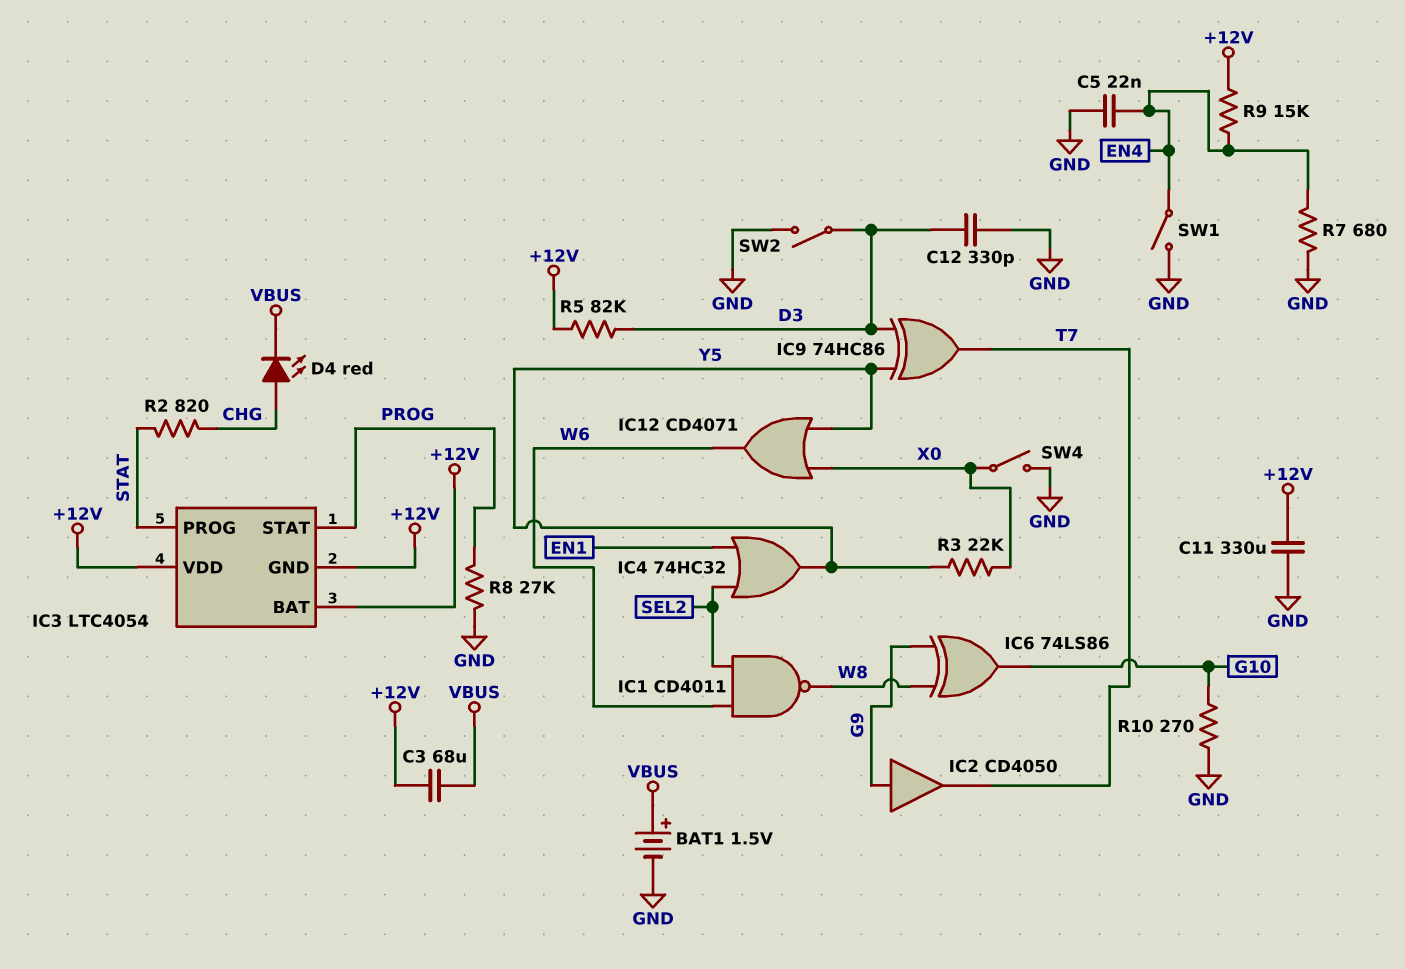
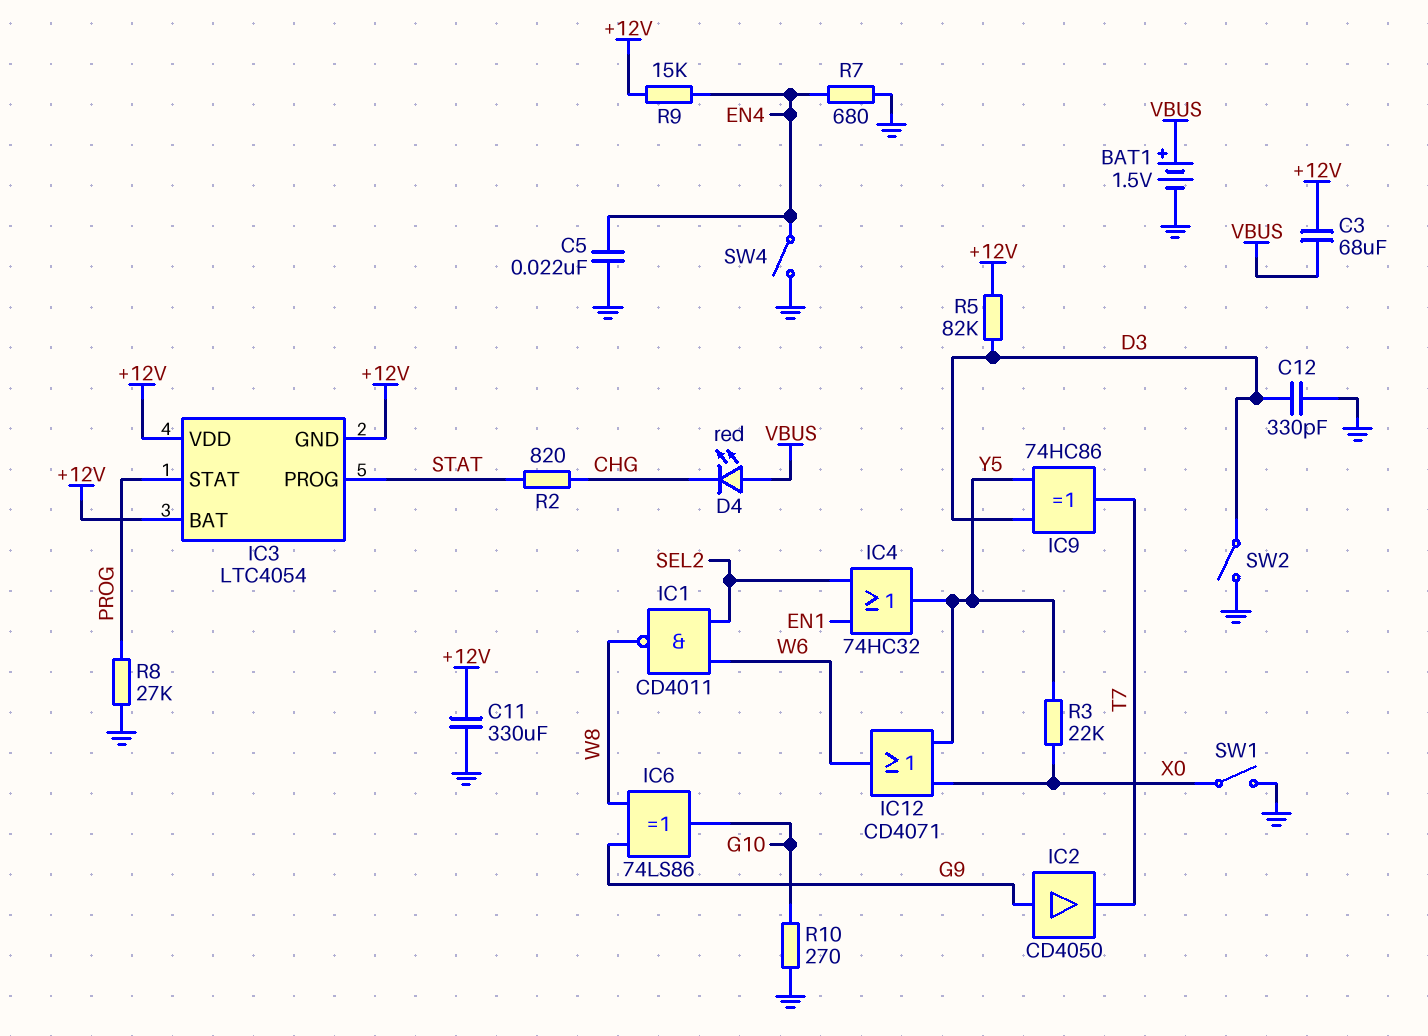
D4: LED red (A CHG, K VBUS) -> LED red (A VBUS, K CHG)
SW1: switch (EN4, GND) -> switch (GND, X0)
SW4: switch (GND, X0) -> switch (EN4, GND)

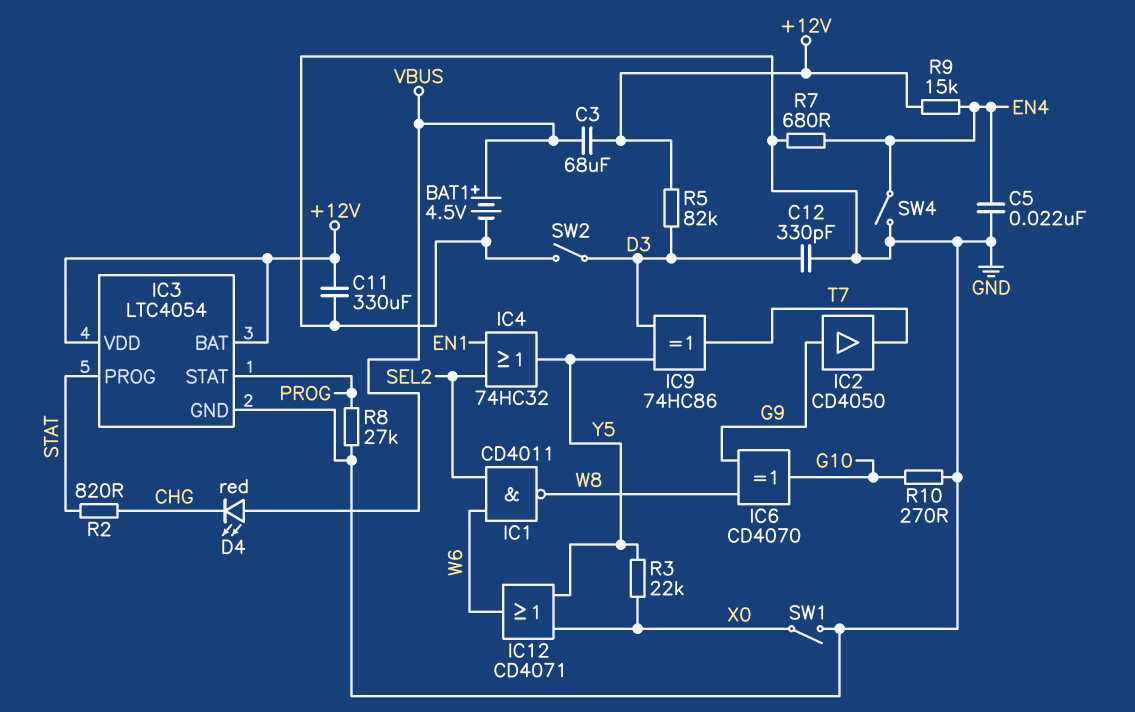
BAT1: 1.5V (plus VBUS, minus GND) -> 4.5V (plus VBUS, minus GND)
IC3 pin GND: +12V -> GND
IC6: XOR 74LS86 (in G9, in W8, out G10) -> XOR CD4070 (in G9, in W8, out G10)

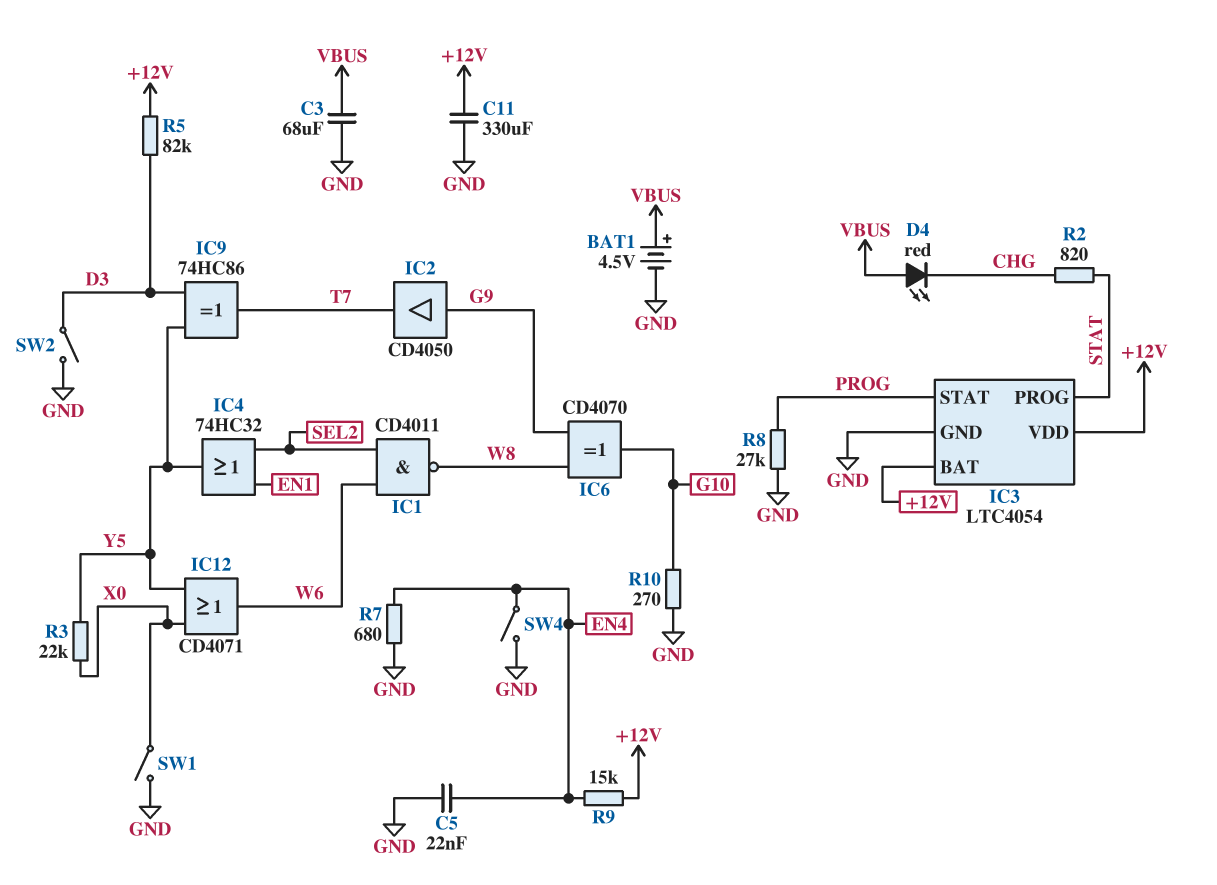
C3: 68uF (+12V, VBUS) -> 68uF (GND, VBUS)
C12: 330pF (D3, GND) -> none

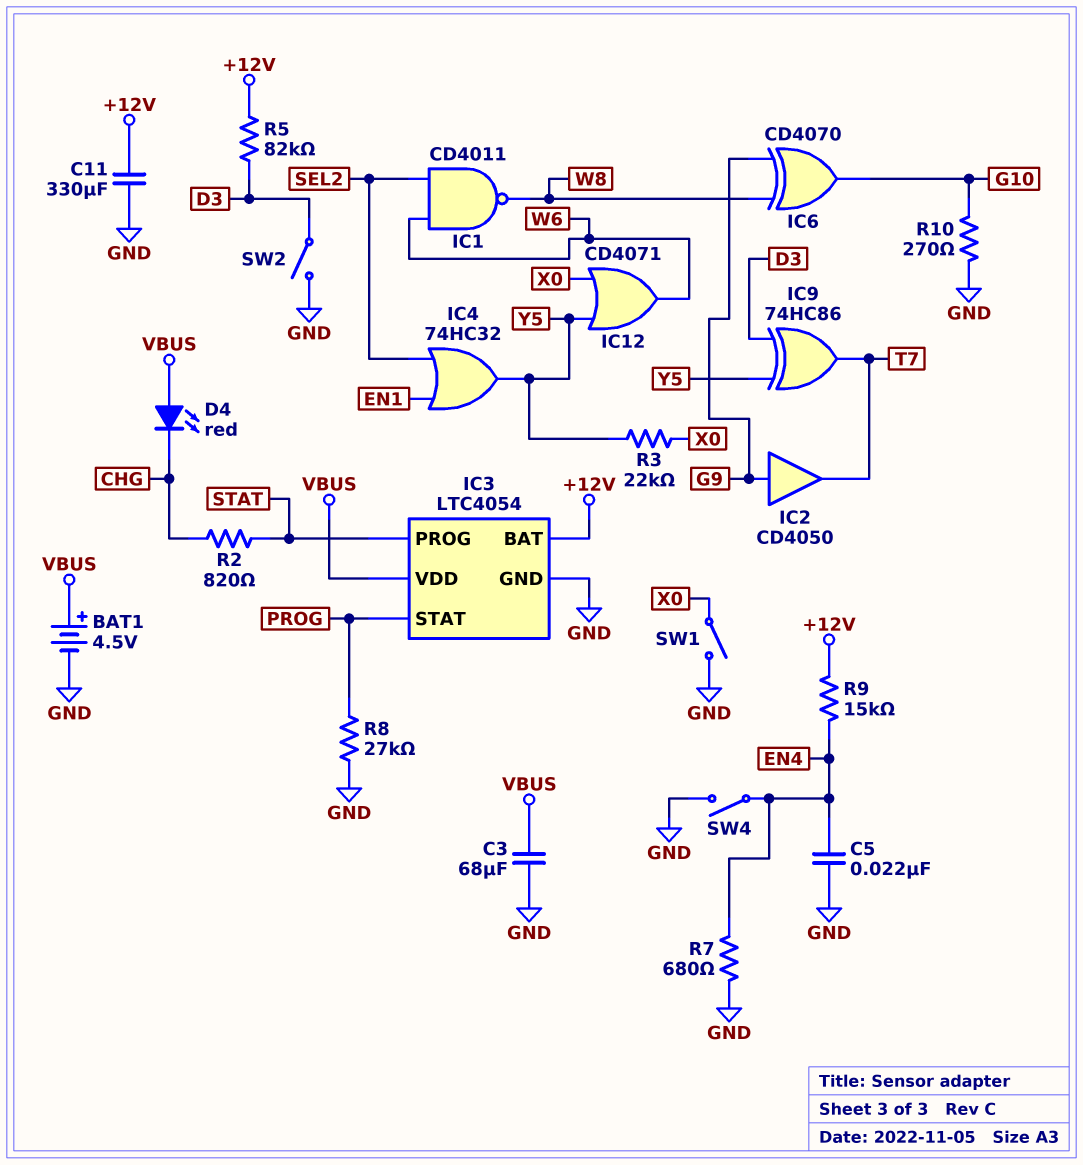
IC3 pin VDD: +12V -> VBUS

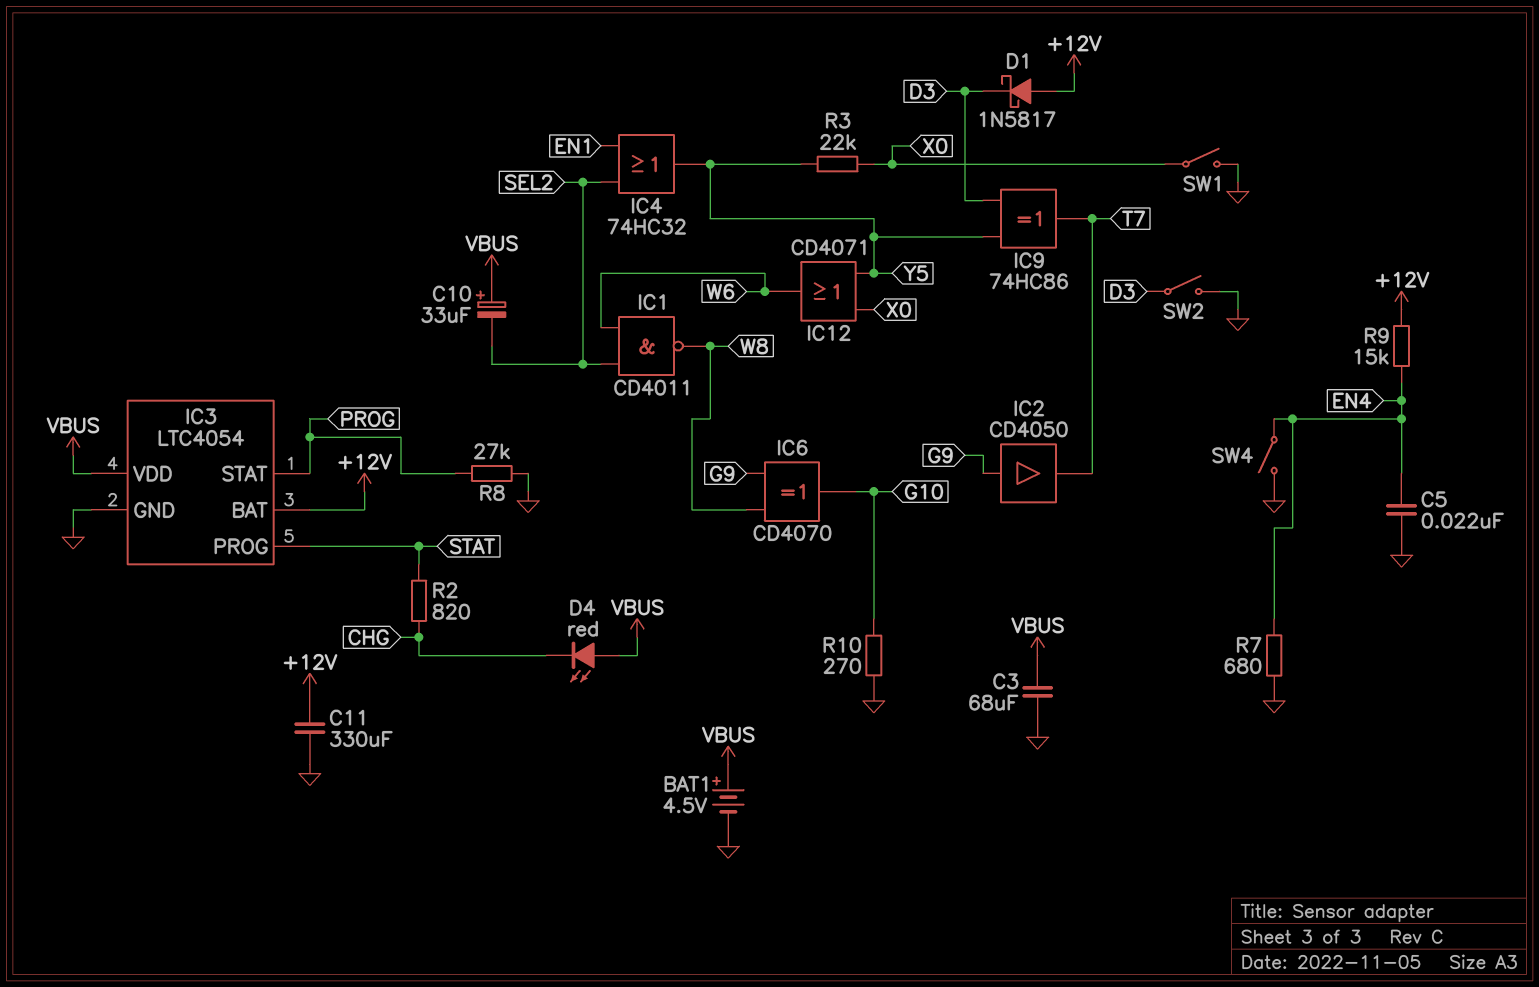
C10: none -> 33uF (plus VBUS, minus SEL2)
D1: none -> schottky 1N5817 (A +12V, K D3)
R5: 82k (+12V, D3) -> none

